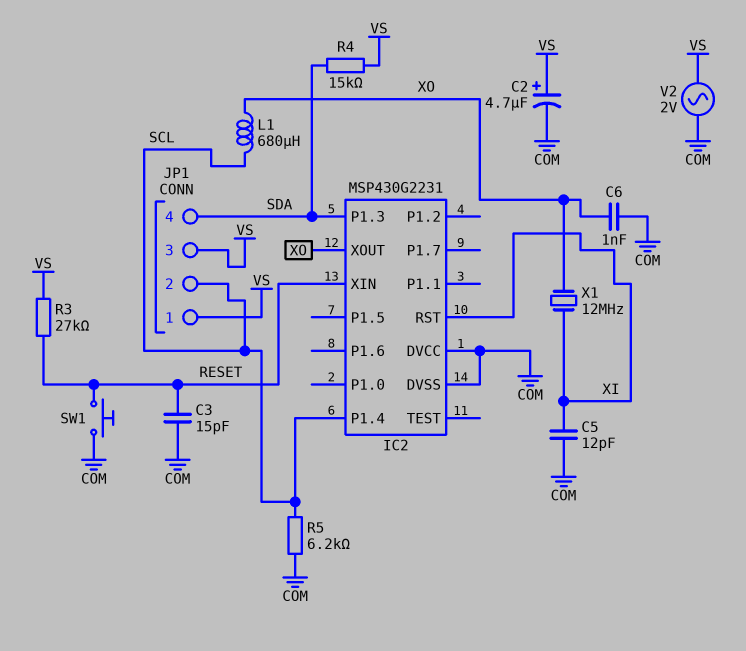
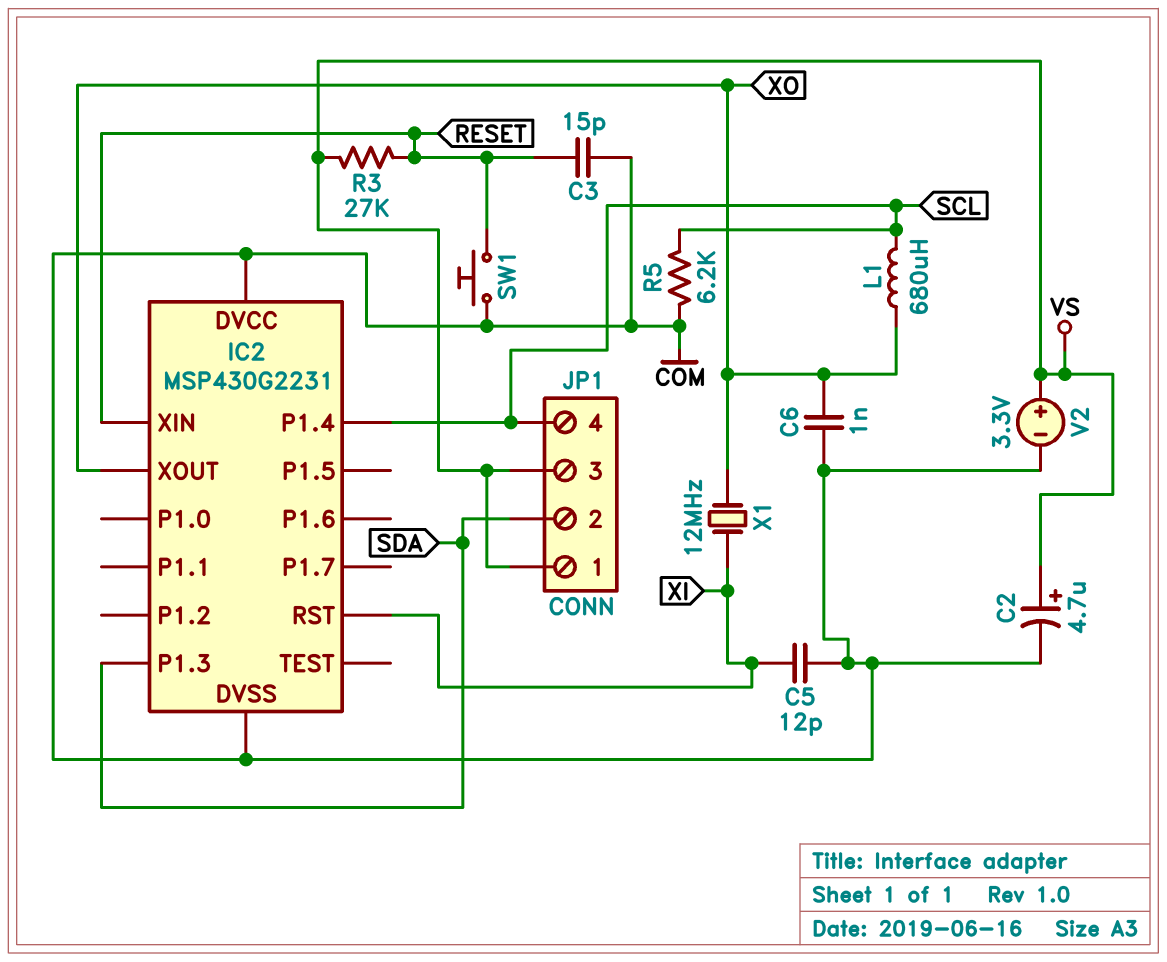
JP1 pin 2: SCL -> SDA
JP1 pin 4: SDA -> SCL
R4: 15k (SDA, VS) -> none
V2: AC 2V (COM, VS) -> 3.3V (plus VS, minus COM)

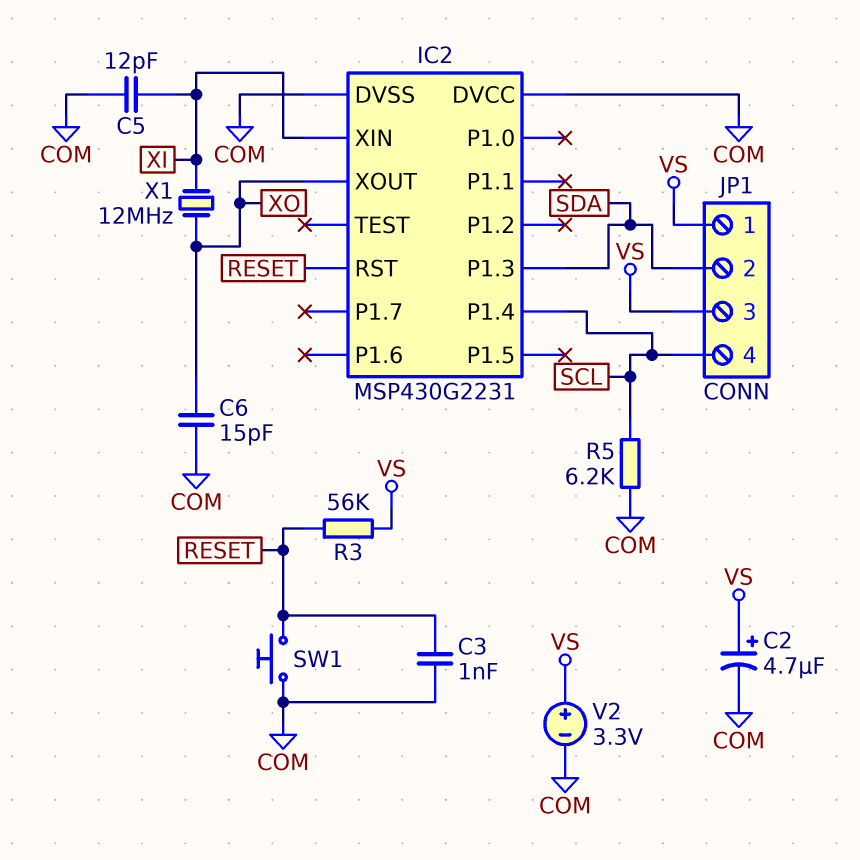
C3: 15pF (COM, RESET) -> 1nF (COM, RESET)
C6: 1nF (COM, XO) -> 15pF (COM, XO)
IC2 pin RST: XI -> RESET
IC2 pin XIN: RESET -> XI
L1: 680uH (SCL, XO) -> none
R3: 27k (RESET, VS) -> 56k (RESET, VS)

